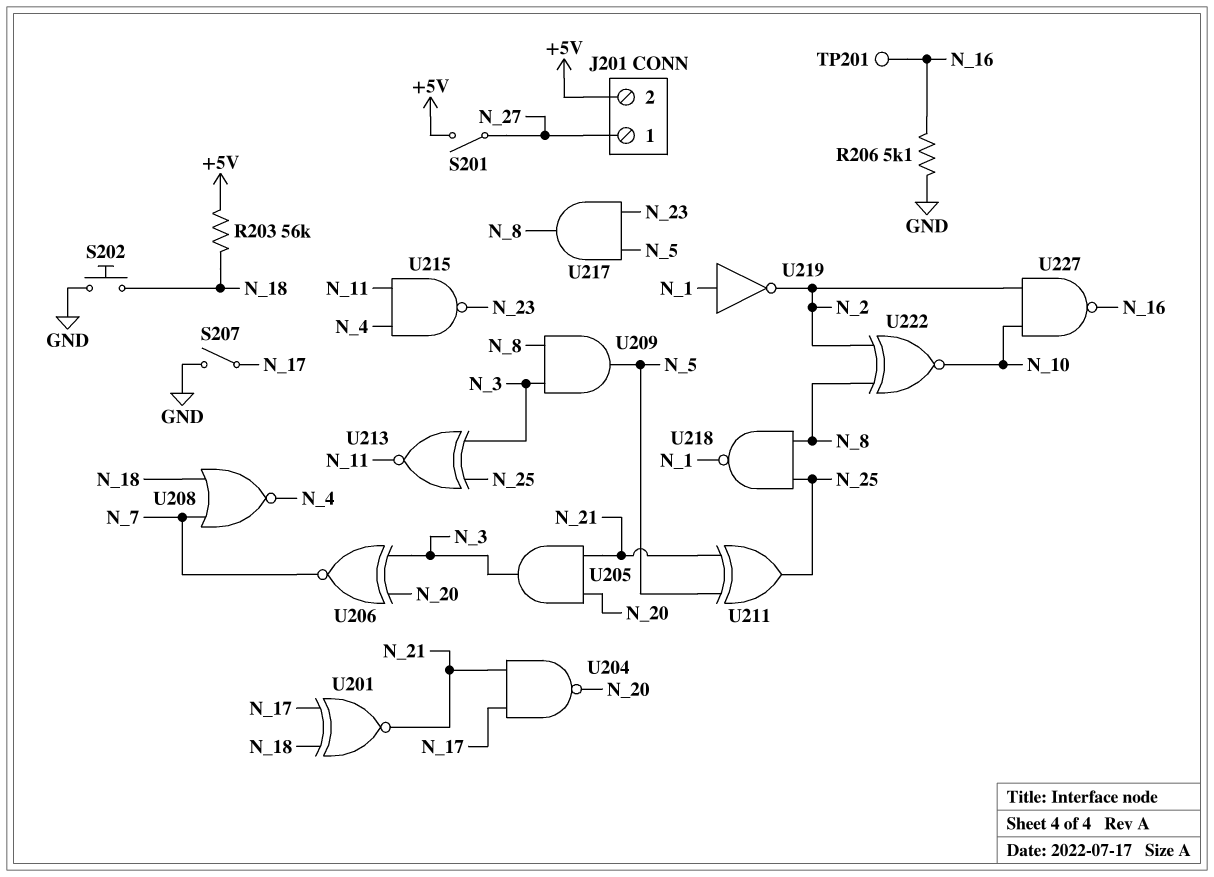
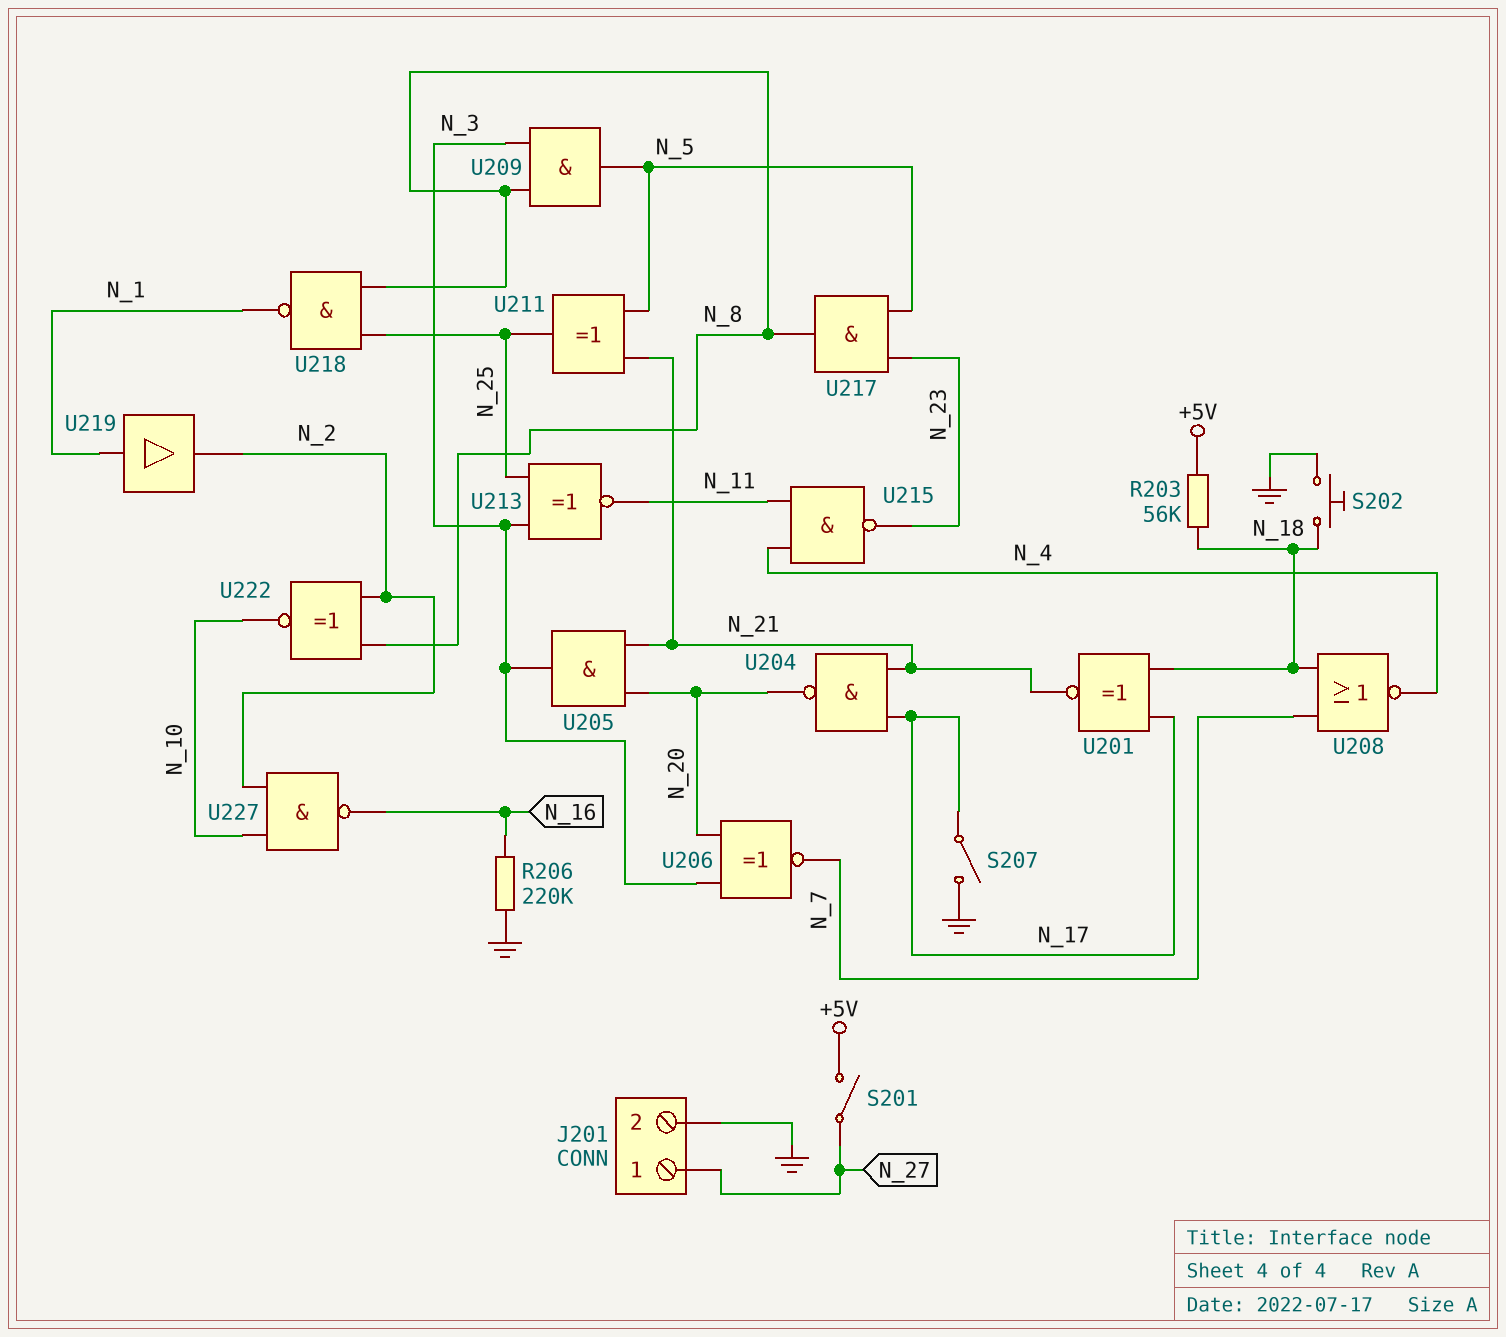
J201 pin 2: +5V -> GND
R206: 5.1k (GND, N_16) -> 220k (GND, N_16)
TP201: test point (N_16) -> none
U219: NOT (in N_1, out N_2) -> buffer (in N_1, out N_2)

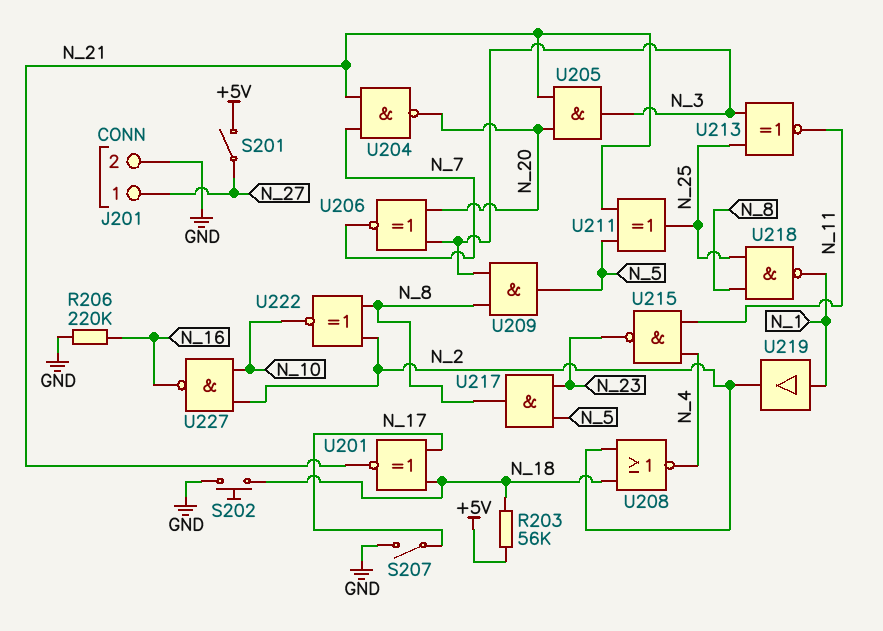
U204: NAND (in N_17, in N_21, out N_20) -> NAND (in N_7, in N_21, out N_20)
U208: NOR (in N_7, in N_18, out N_4) -> NOR (in N_2, in N_18, out N_4)

